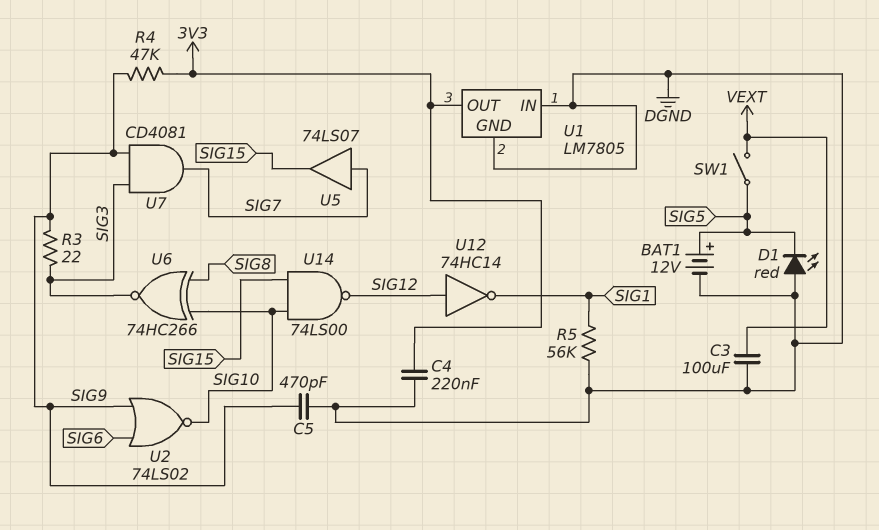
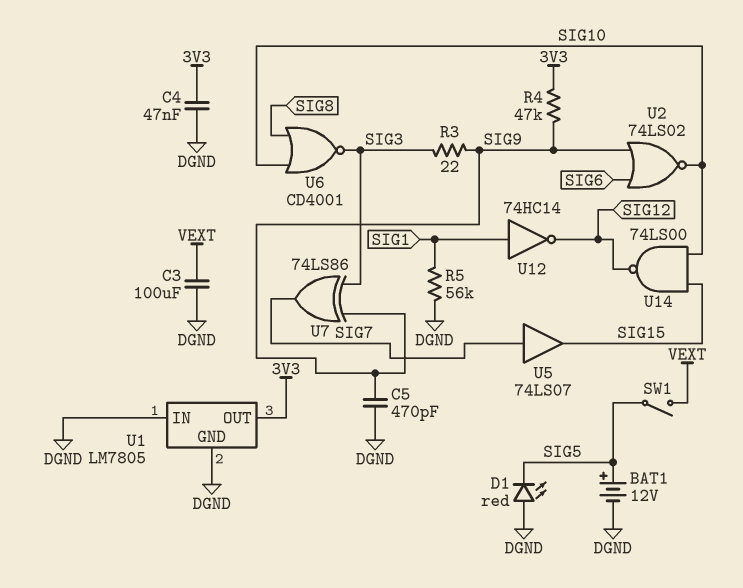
C4: 220nF (3V3, DGND) -> 47nF (3V3, DGND)
U6: XNOR 74HC266 (in SIG8, in SIG10, out SIG3) -> NOR CD4001 (in SIG8, in SIG10, out SIG3)
U7: AND CD4081 (in SIG3, in SIG9, out SIG7) -> XOR 74LS86 (in SIG3, in SIG9, out SIG7)
U12: NOT 74HC14 (in SIG12, out SIG1) -> NOT 74HC14 (in SIG1, out SIG12)

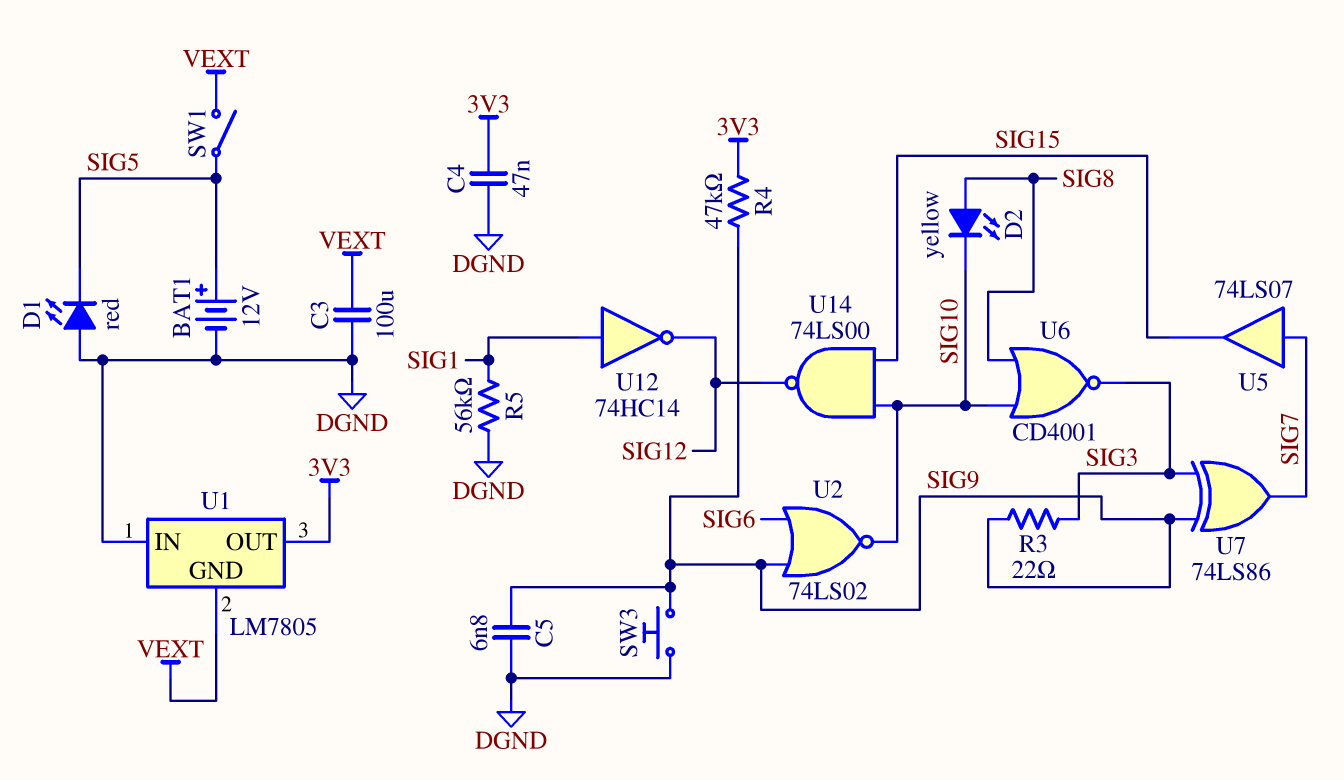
C5: 470pF (DGND, SIG9) -> 6.8nF (DGND, SIG9)
D2: none -> LED yellow (A SIG8, K SIG10)
SW3: none -> button (DGND, SIG9)
U1 pin GND: DGND -> VEXT

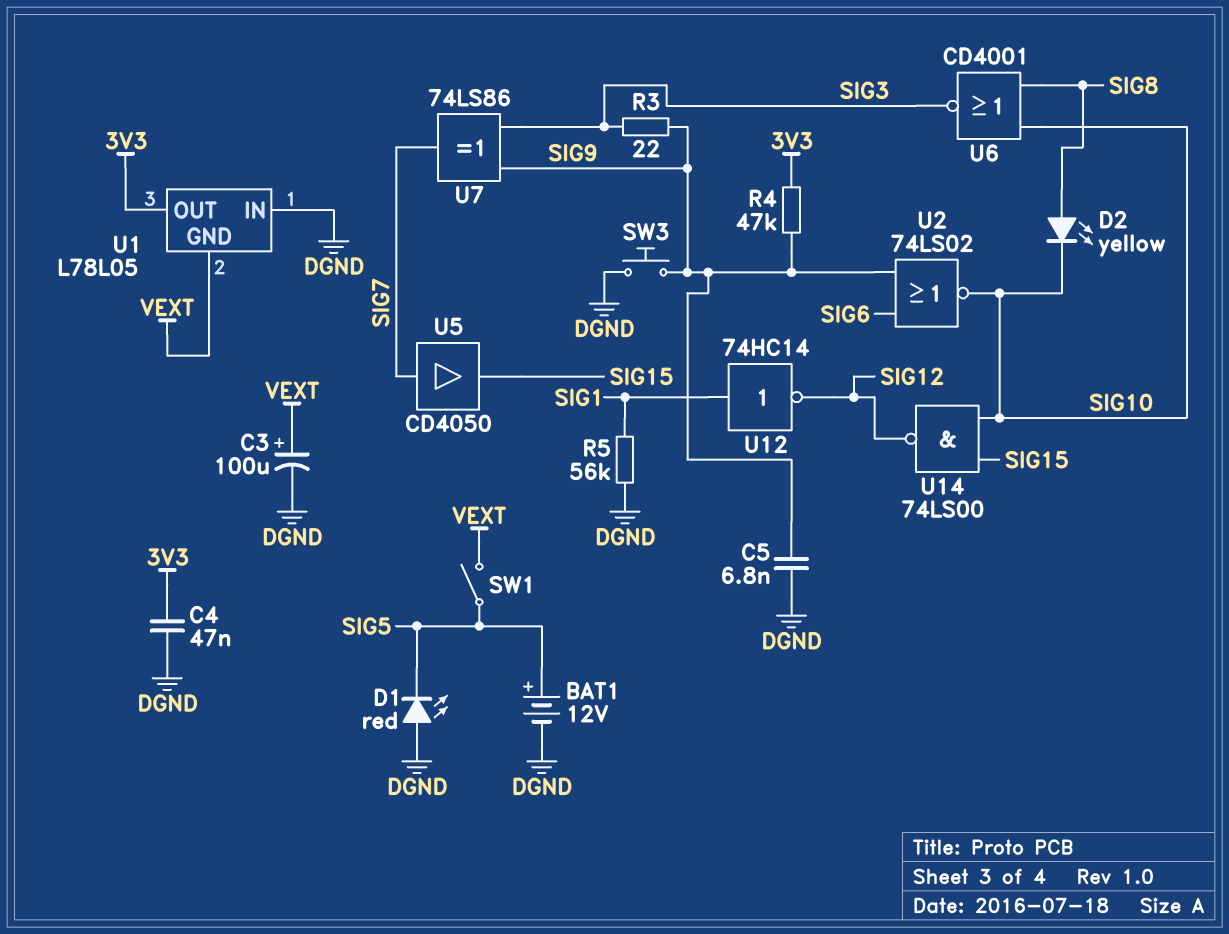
C3: 100uF (DGND, VEXT) -> 100uF (plus VEXT, minus DGND)
U1: LM7805 -> L78L05
U5: buffer 74LS07 (in SIG7, out SIG15) -> buffer CD4050 (in SIG7, out SIG15)

